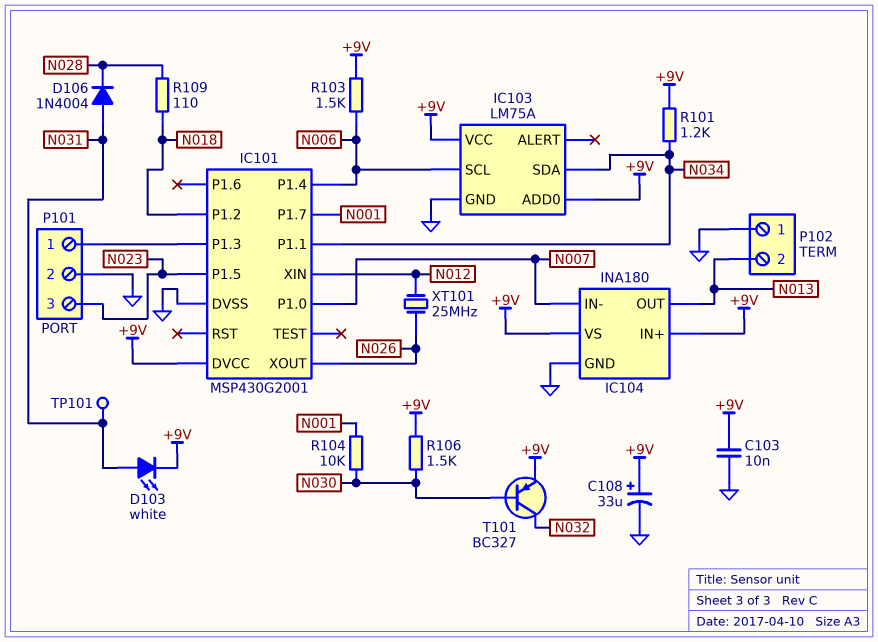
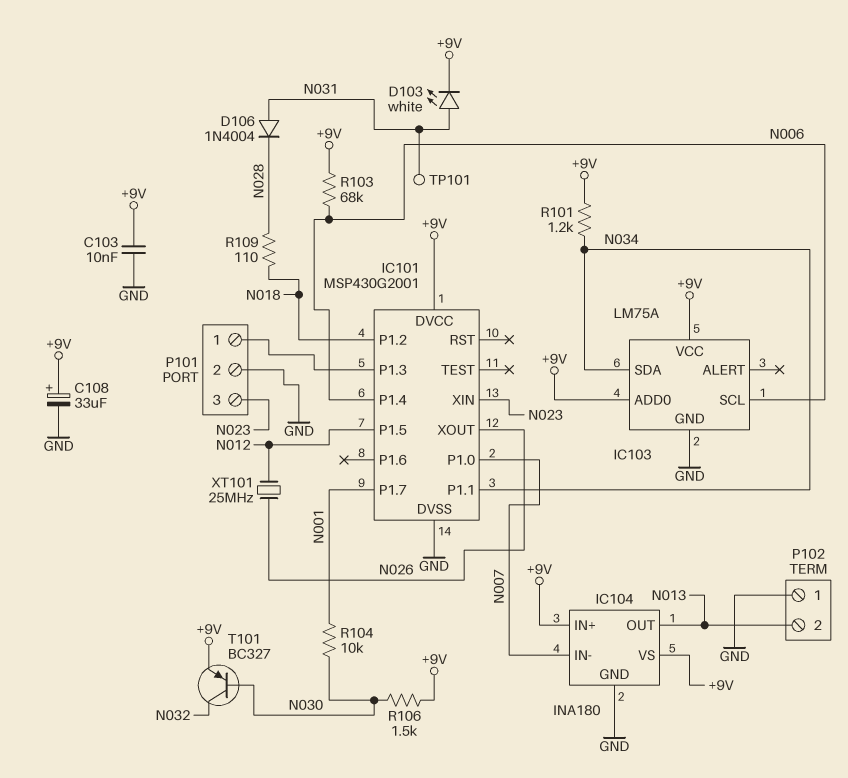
IC101 pin P1.5: N023 -> N012
IC101 pin XIN: N012 -> N023
R103: 1.5k (+9V, N006) -> 68k (+9V, N006)

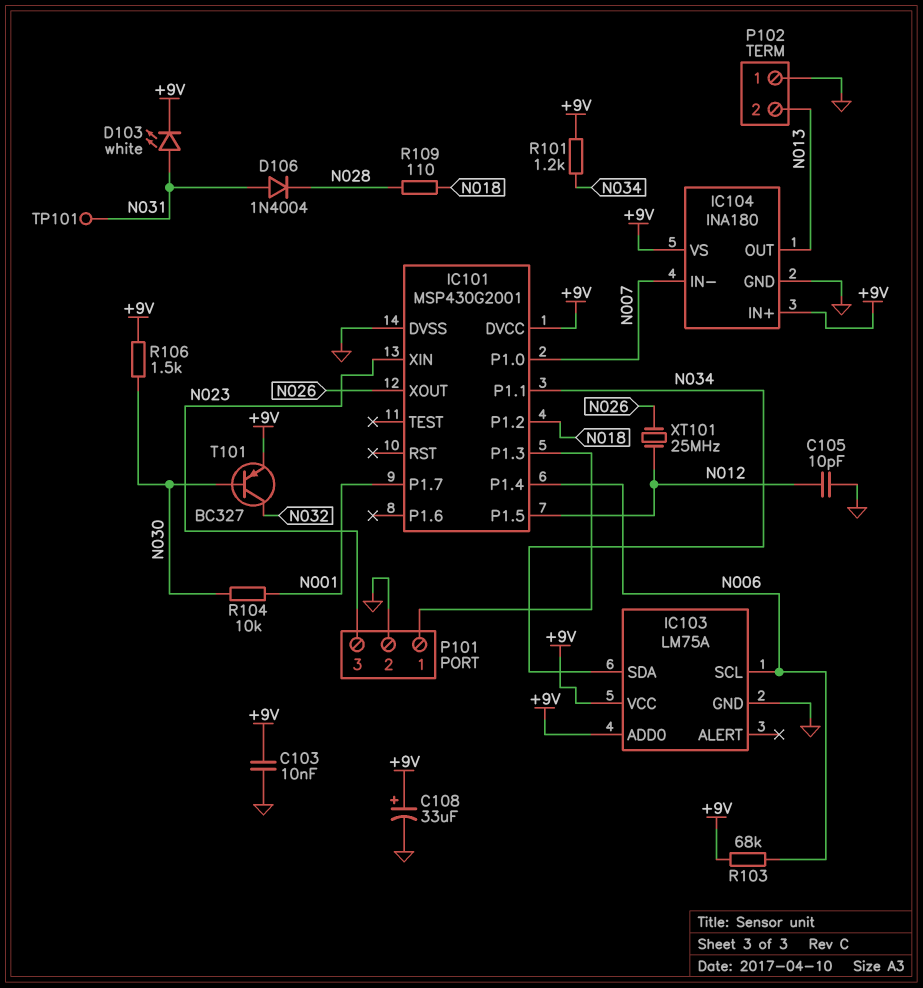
C105: none -> 10pF (GND, N012)

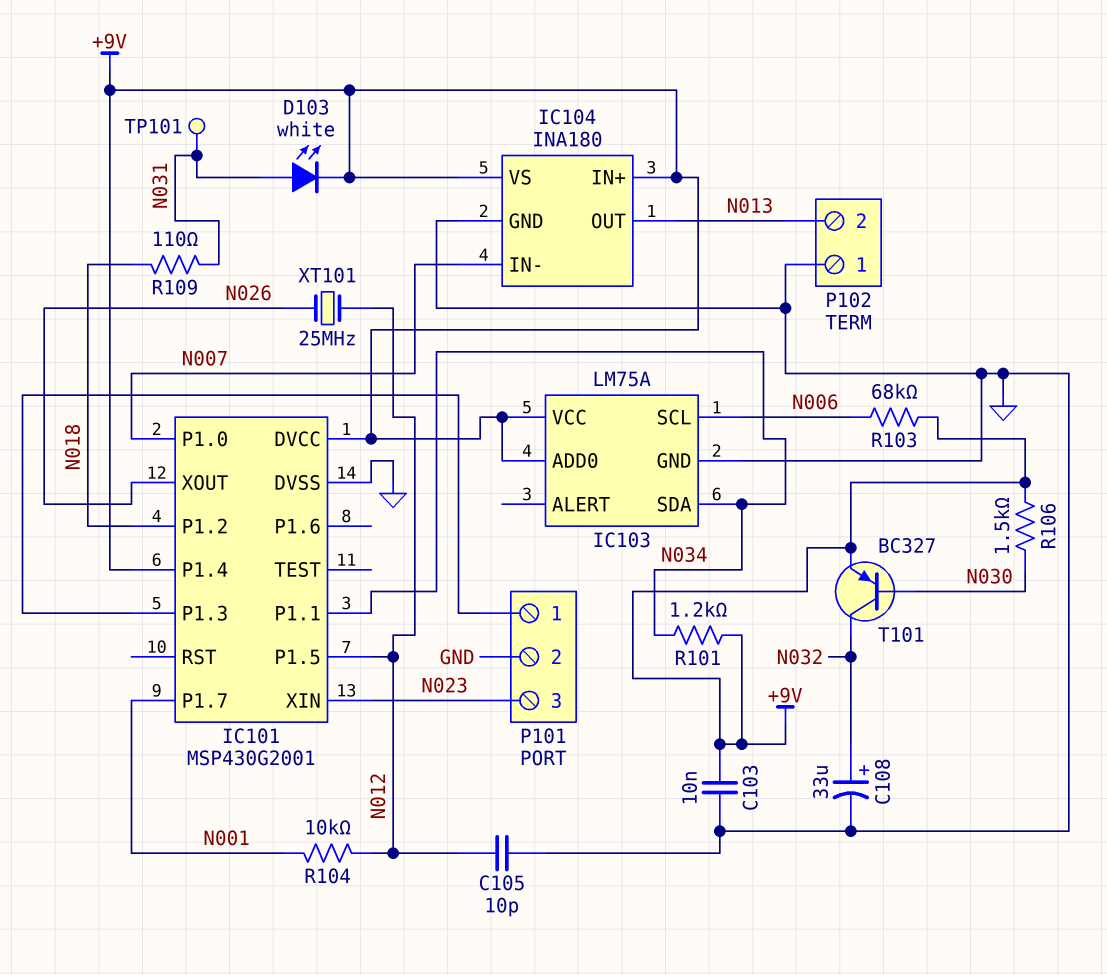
C108: 33uF (plus +9V, minus GND) -> 33uF (plus N032, minus GND)
D106: diode 1N4004 (A N031, K N028) -> none
IC101 pin P1.4: N006 -> +9V
R104: 10k (N001, N030) -> 10k (N001, N012)
R109: 110 (N018, N028) -> 110 (N018, N031)

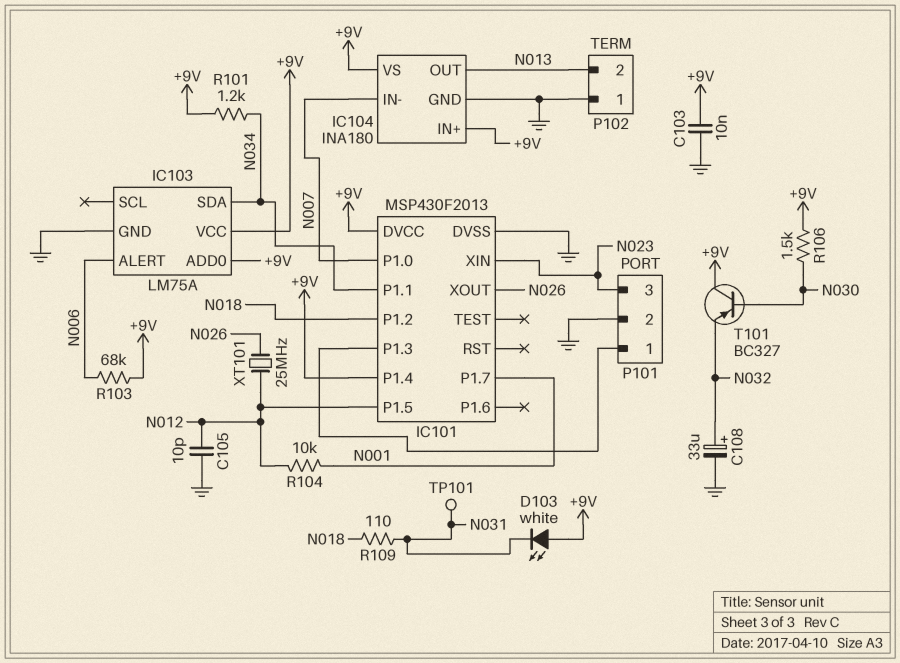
D103: LED white (A N031, K +9V) -> LED white (A +9V, K N031)
IC101: MSP430G2001 -> MSP430F2013
IC103 pin ALERT: none -> N006
IC103 pin SCL: N006 -> none
T101: PNP BC327 (B N030, C N032, E +9V) -> PNP BC327 (B N030, C +9V, E N032)

